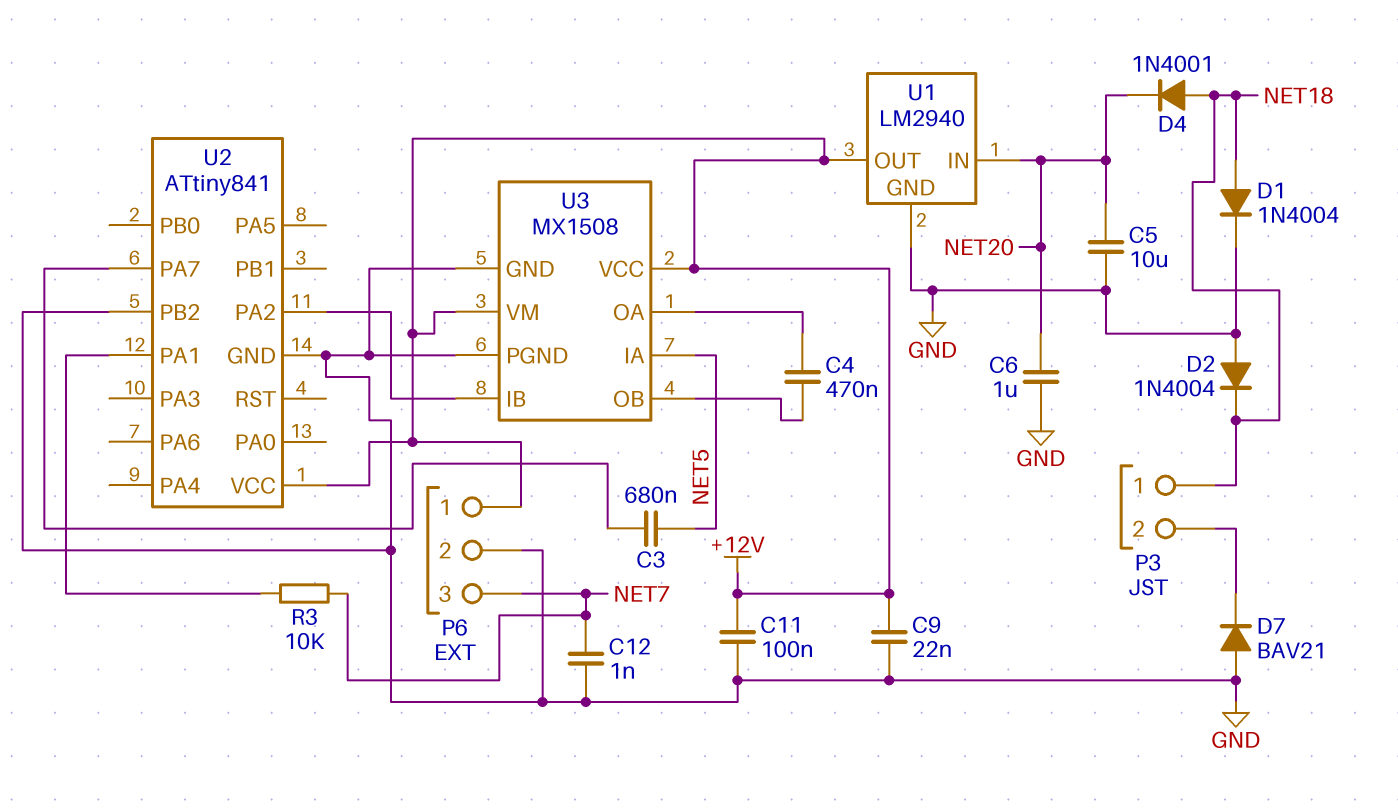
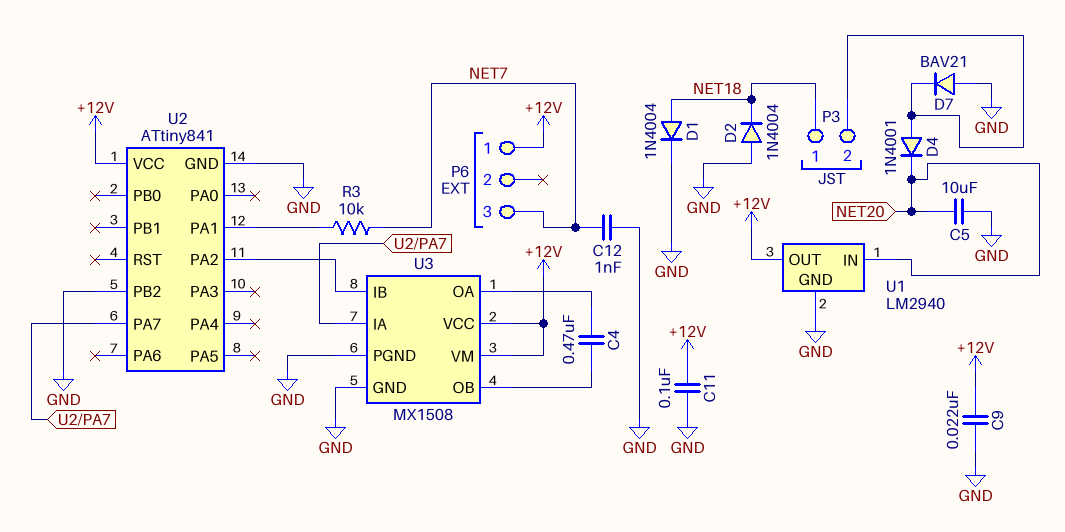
C3: 680nF (NET5, U2/PA7) -> none
C6: 1uF (GND, NET20) -> none
D4: diode 1N4001 (A NET18, K NET20) -> diode 1N4001 (A P3/2, K NET20)
P6 pin 2: GND -> none
U3 pin IA: NET5 -> U2/PA7

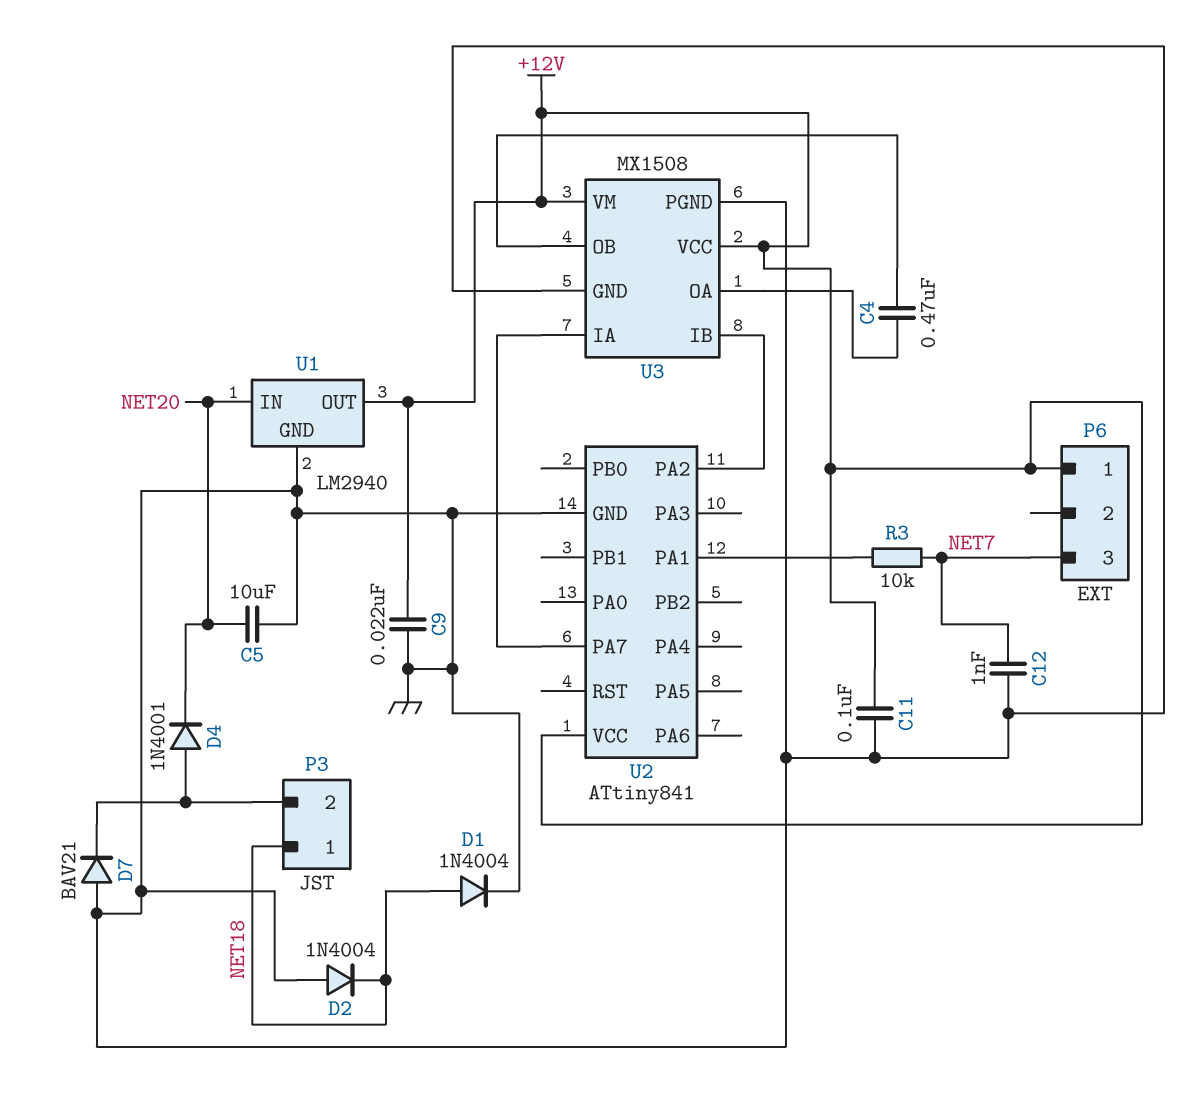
U2 pin PB2: GND -> none

